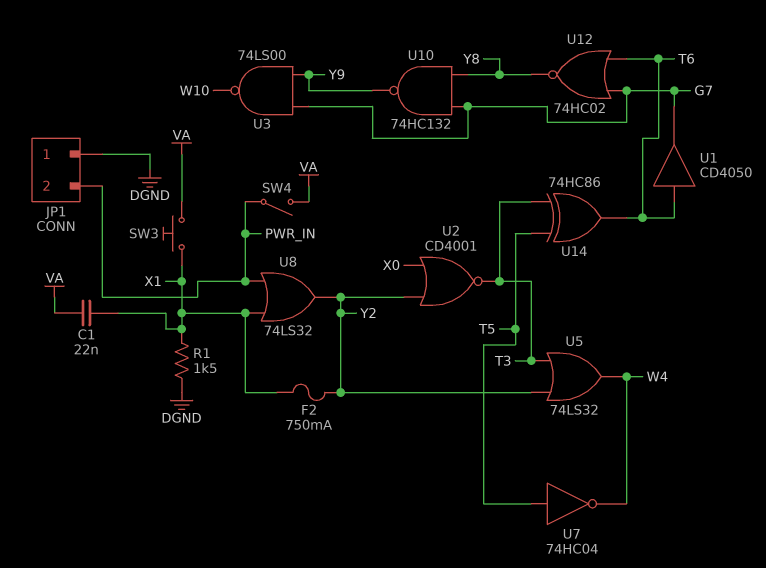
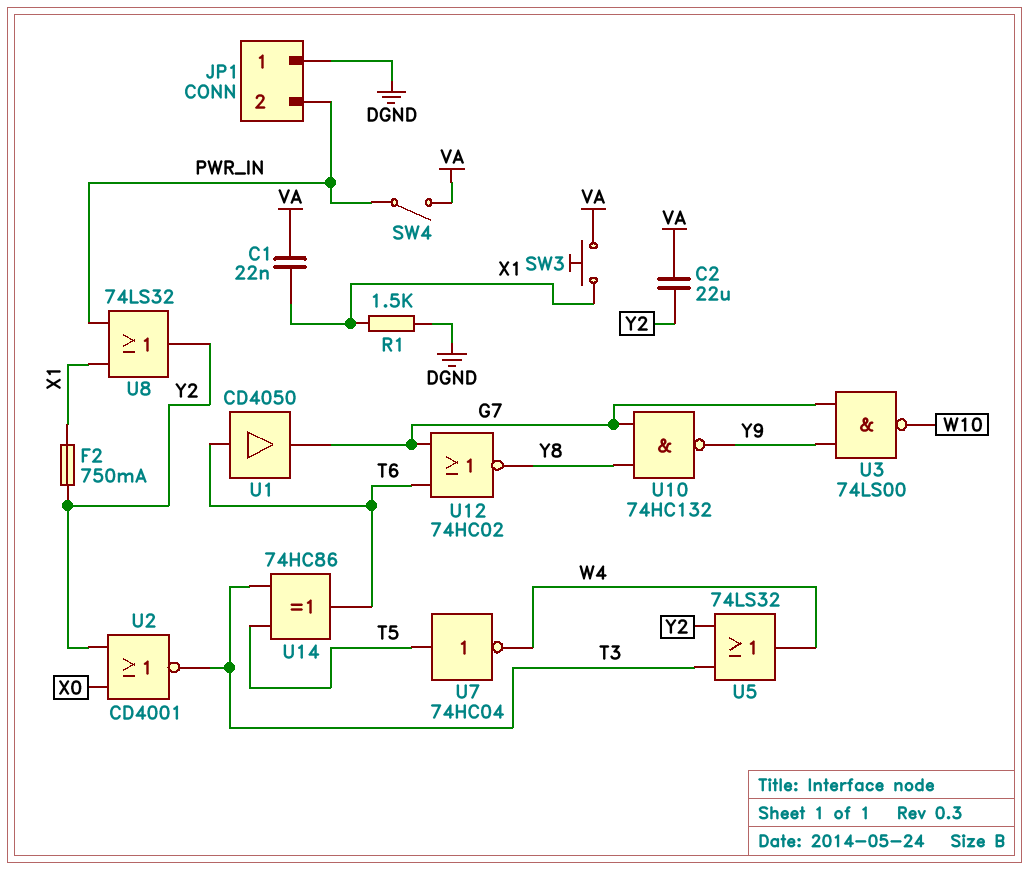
C2: none -> 22uF (VA, Y2)

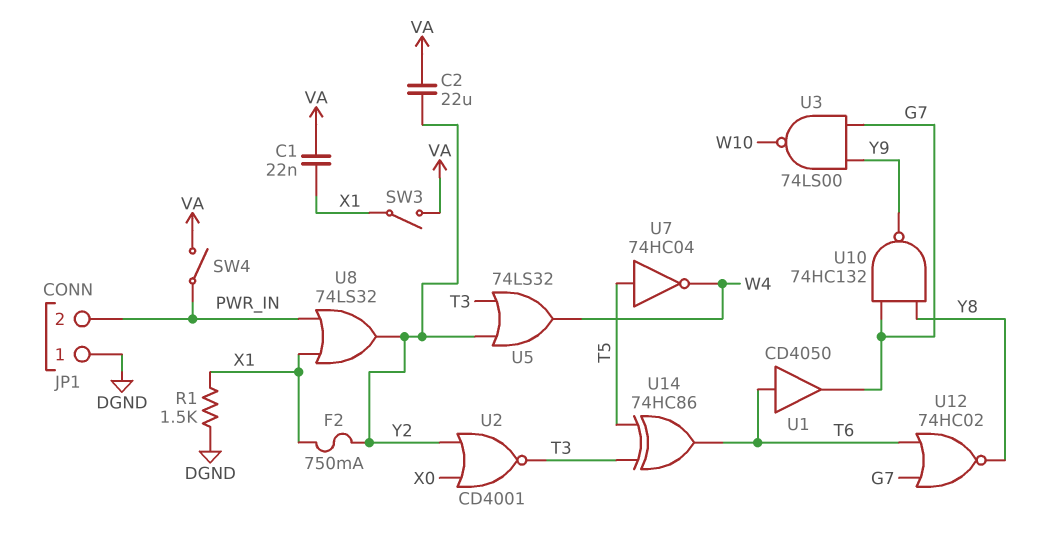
SW3: button (VA, X1) -> switch (VA, X1)

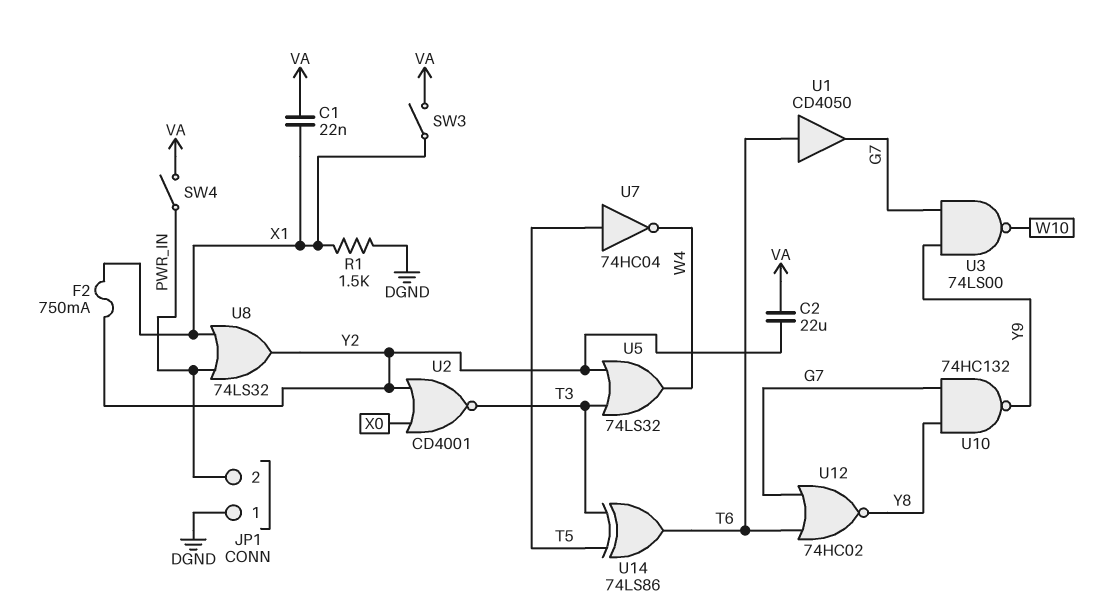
U14: XOR 74HC86 (in T3, in T5, out T6) -> XOR 74LS86 (in T3, in T5, out T6)

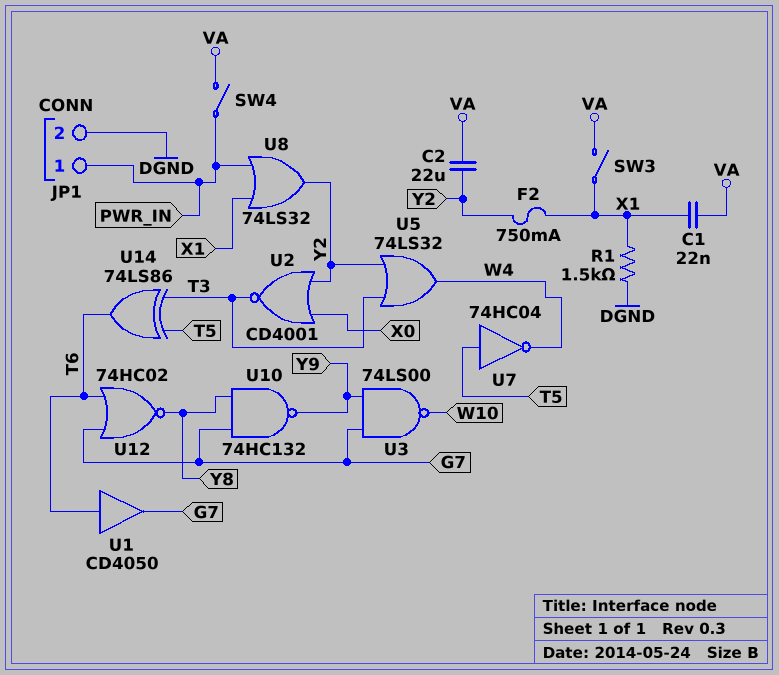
JP1 pin 1: DGND -> PWR_IN
JP1 pin 2: PWR_IN -> DGND

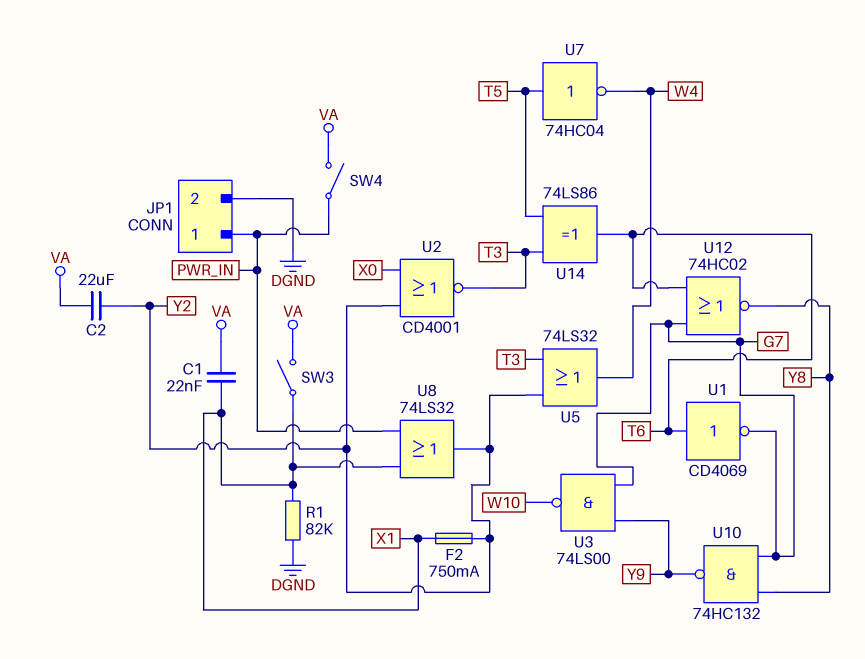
R1: 1.5k (DGND, X1) -> 82k (DGND, X1)
U1: buffer CD4050 (in T6, out G7) -> NOT CD4069 (in T6, out G7)

